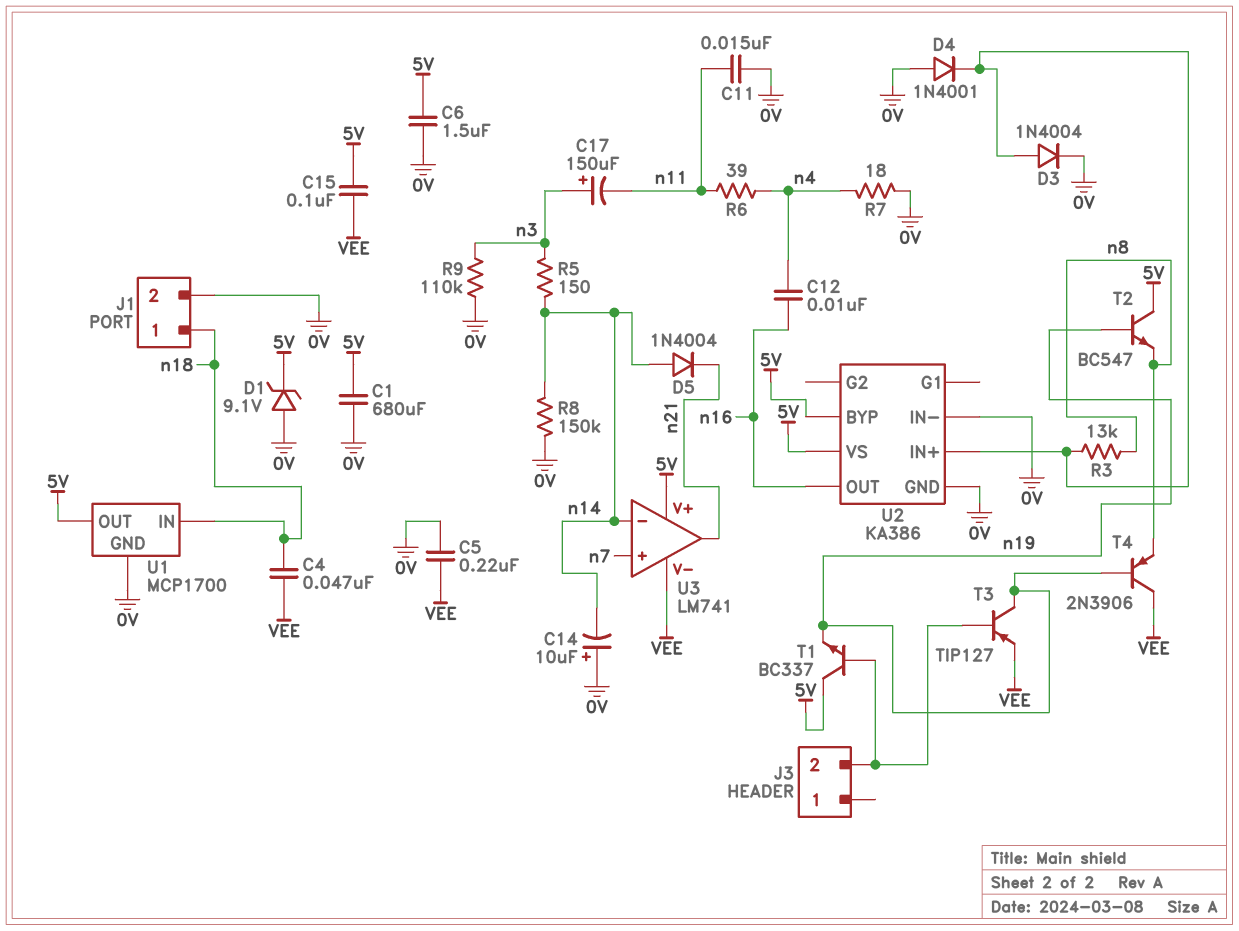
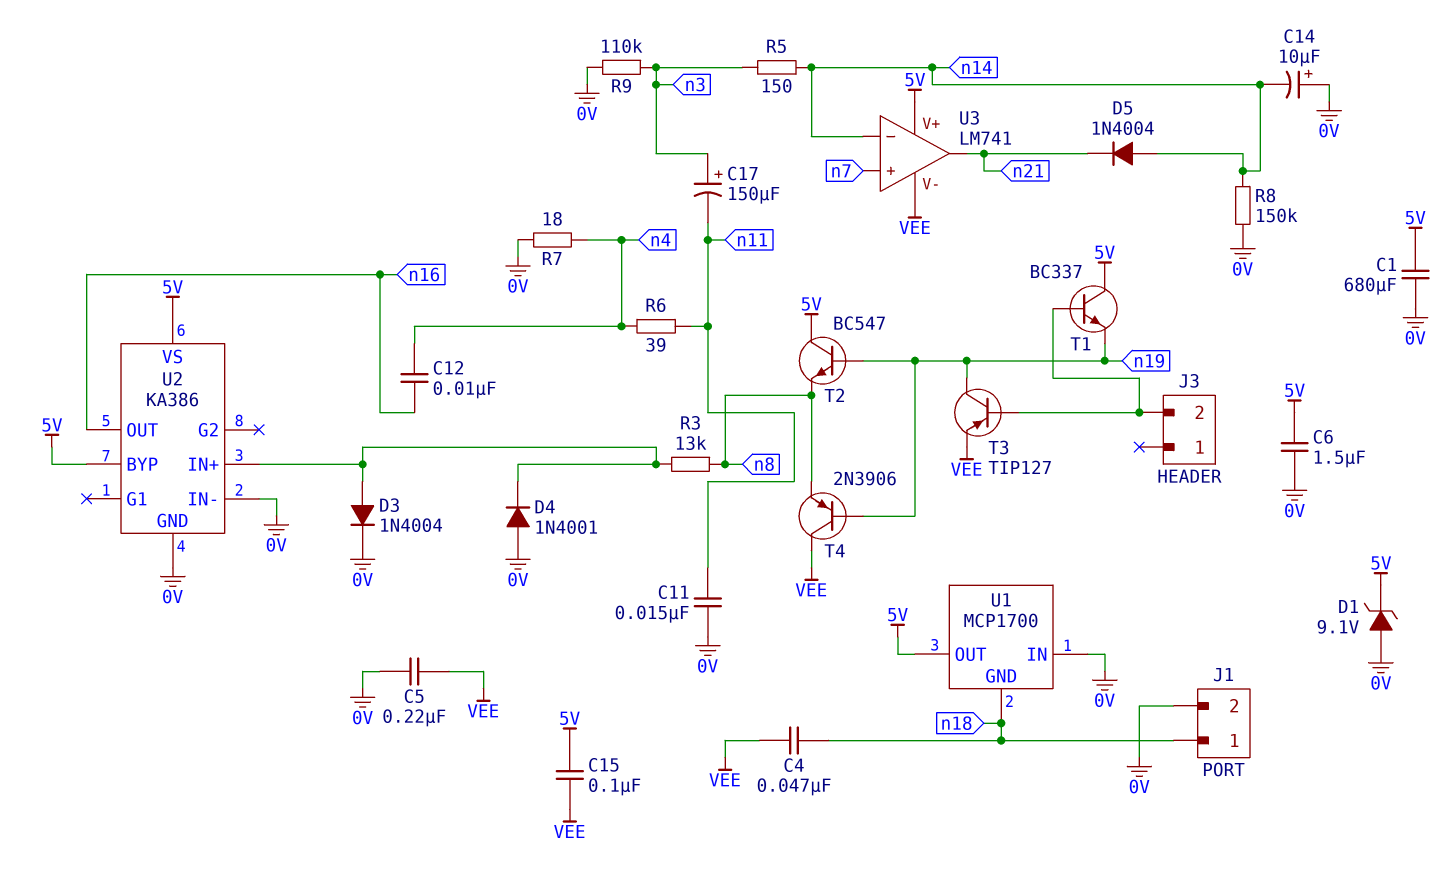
U1 pin GND: 0V -> n18
U1 pin IN: n18 -> 0V

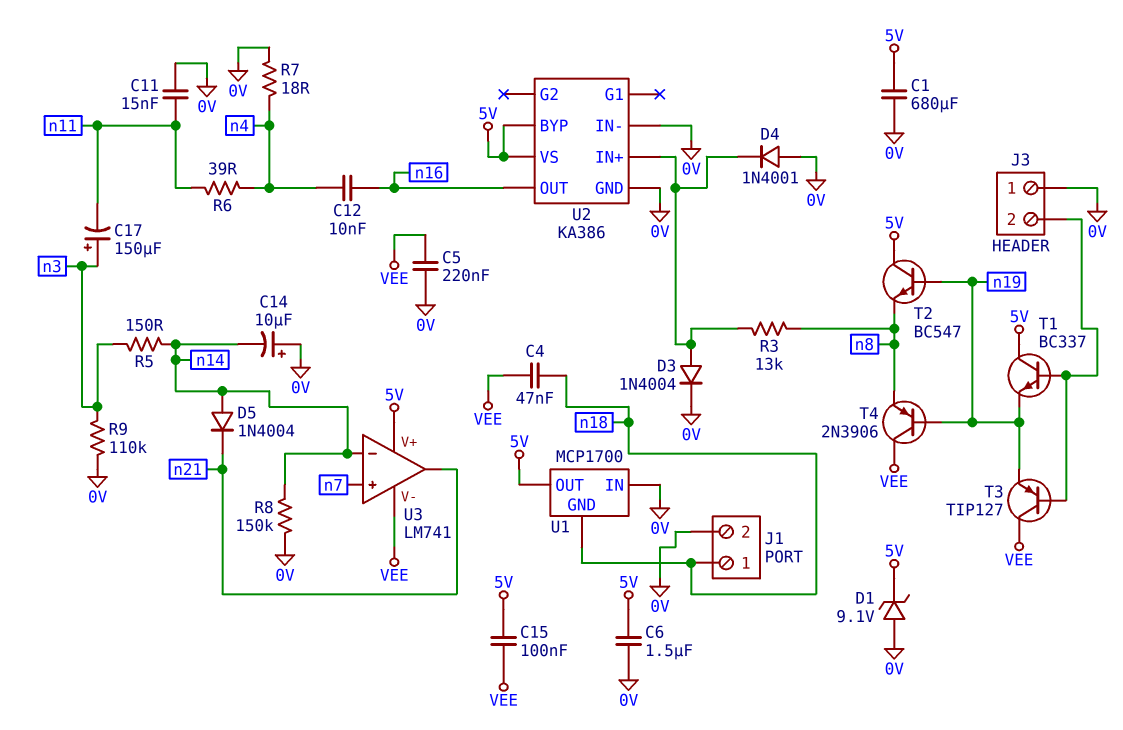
J3 pin 1: none -> 0V
T3: PNP TIP127 (B J3/2, C n19, E VEE) -> PNP TIP127 (B J3/2, C VEE, E n19)

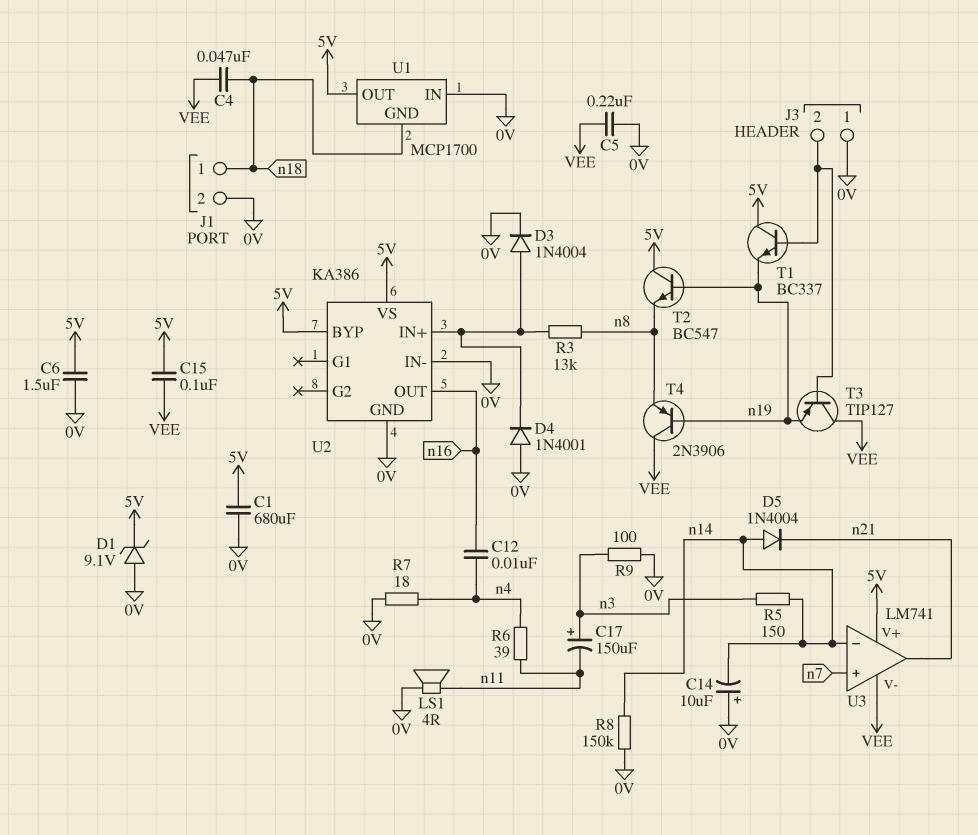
C11: 15nF (0V, n11) -> none
LS1: none -> speaker 4R (0V, n11)
R9: 110k (0V, n3) -> 100 (0V, n3)

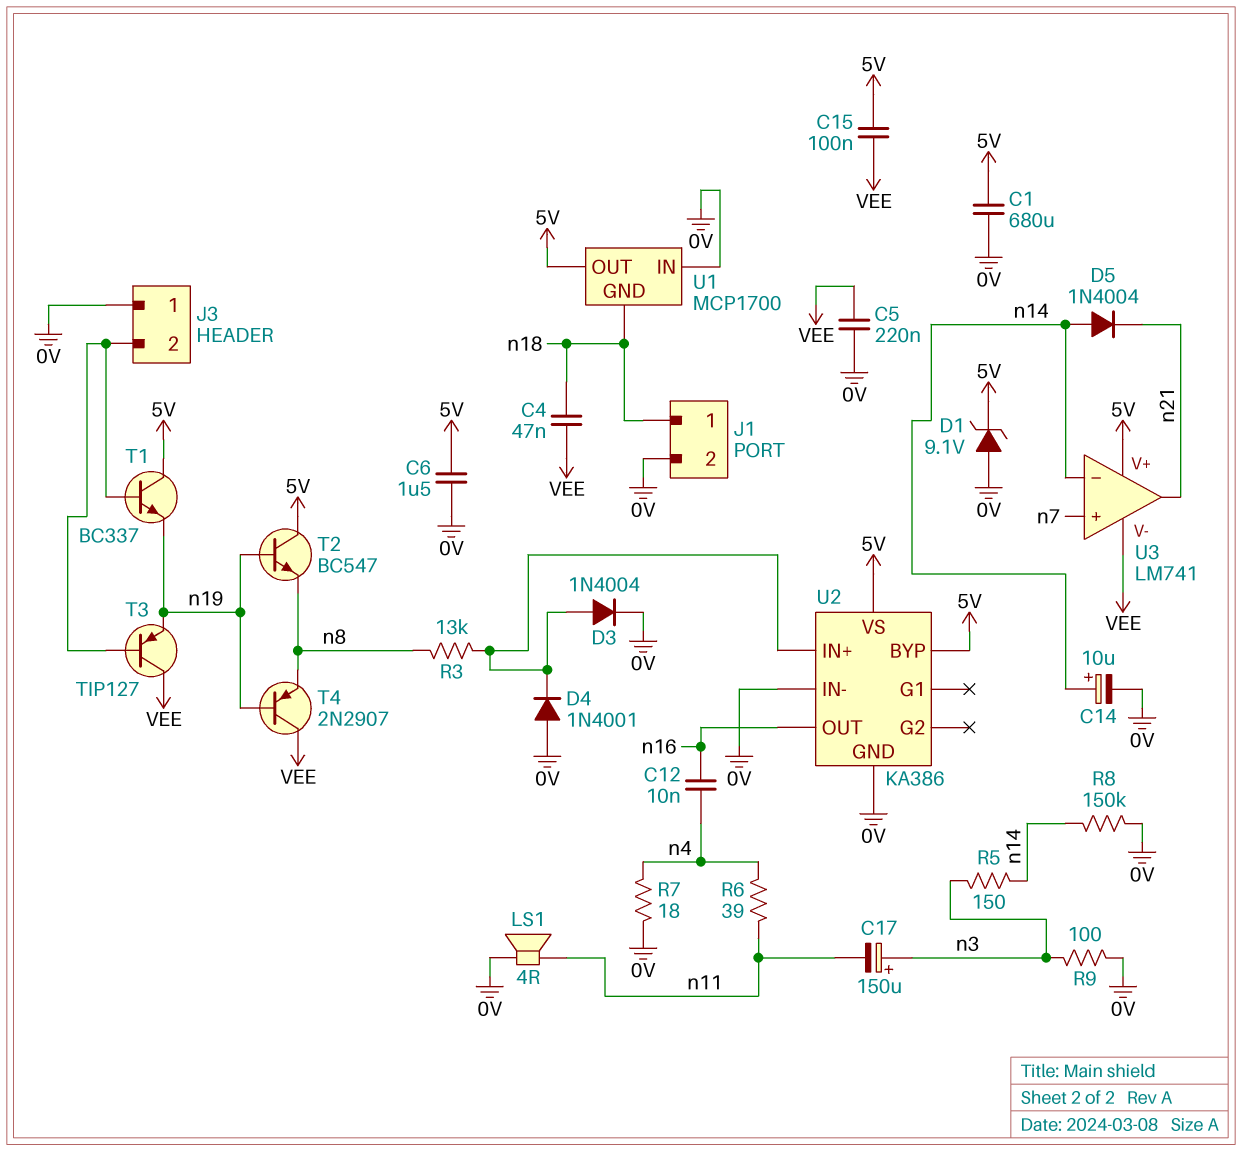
C14: 10uF (plus 0V, minus n14) -> 10uF (plus n14, minus 0V)
T4: PNP 2N3906 (B n19, C VEE, E n8) -> PNP 2N2907 (B n19, C VEE, E n8)

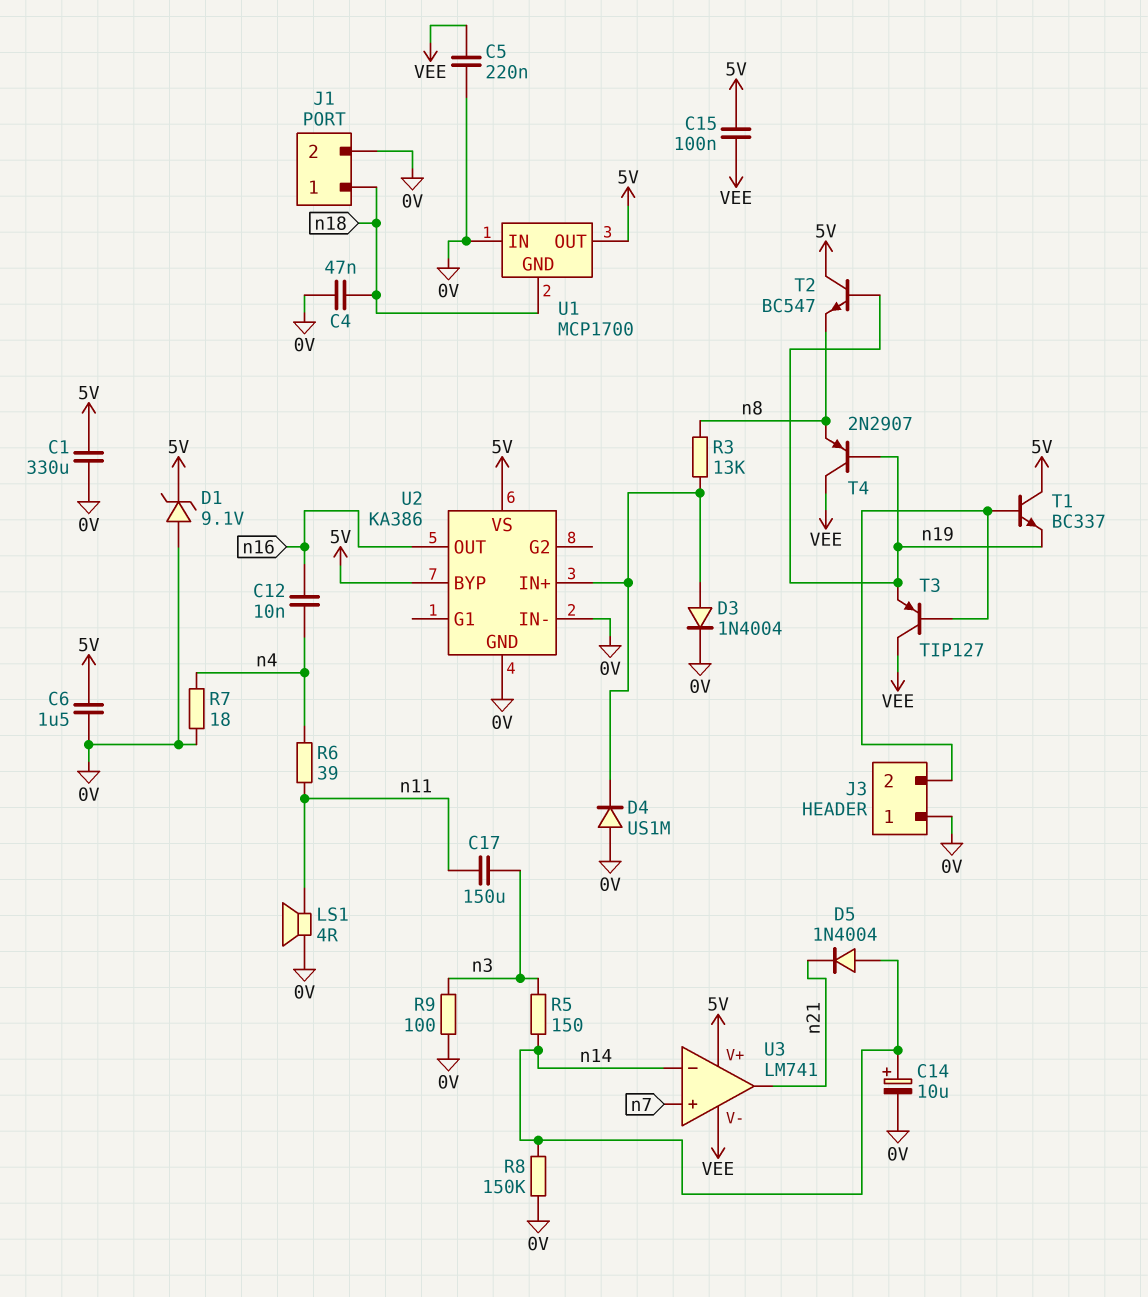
C1: 680uF (0V, 5V) -> 330uF (0V, 5V)
C4: 47nF (VEE, n18) -> 47nF (0V, n18)
C17: 150uF (plus n3, minus n11) -> 150uF (n3, n11)
D4: diode 1N4001 (A 0V, K U2/IN+) -> diode US1M (A 0V, K U2/IN+)

